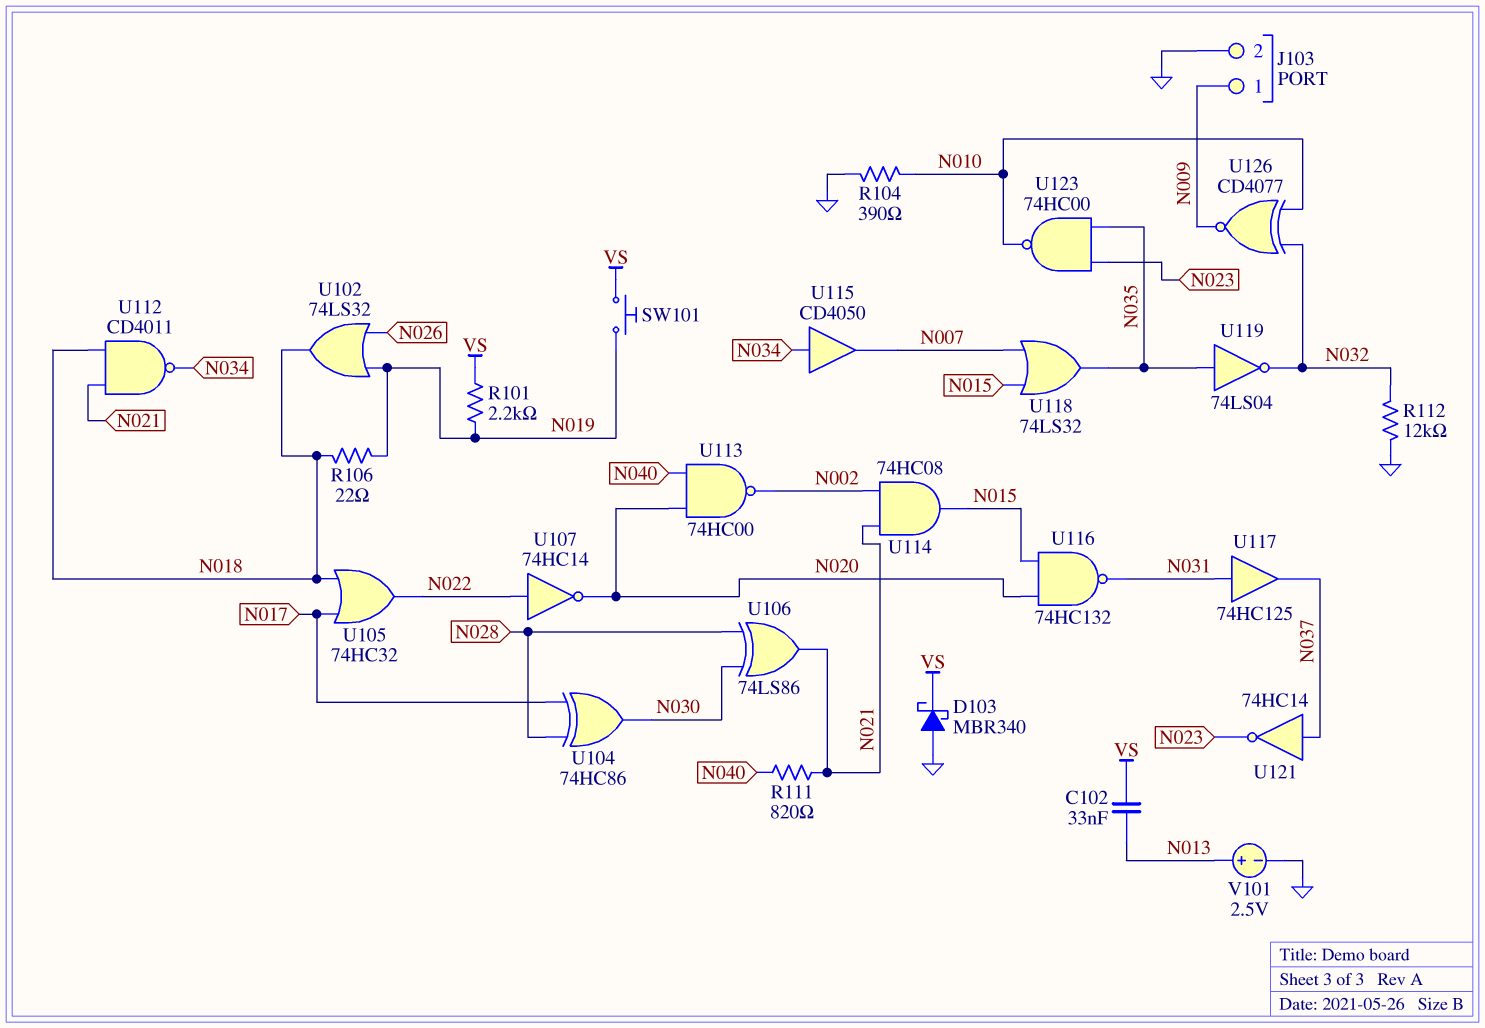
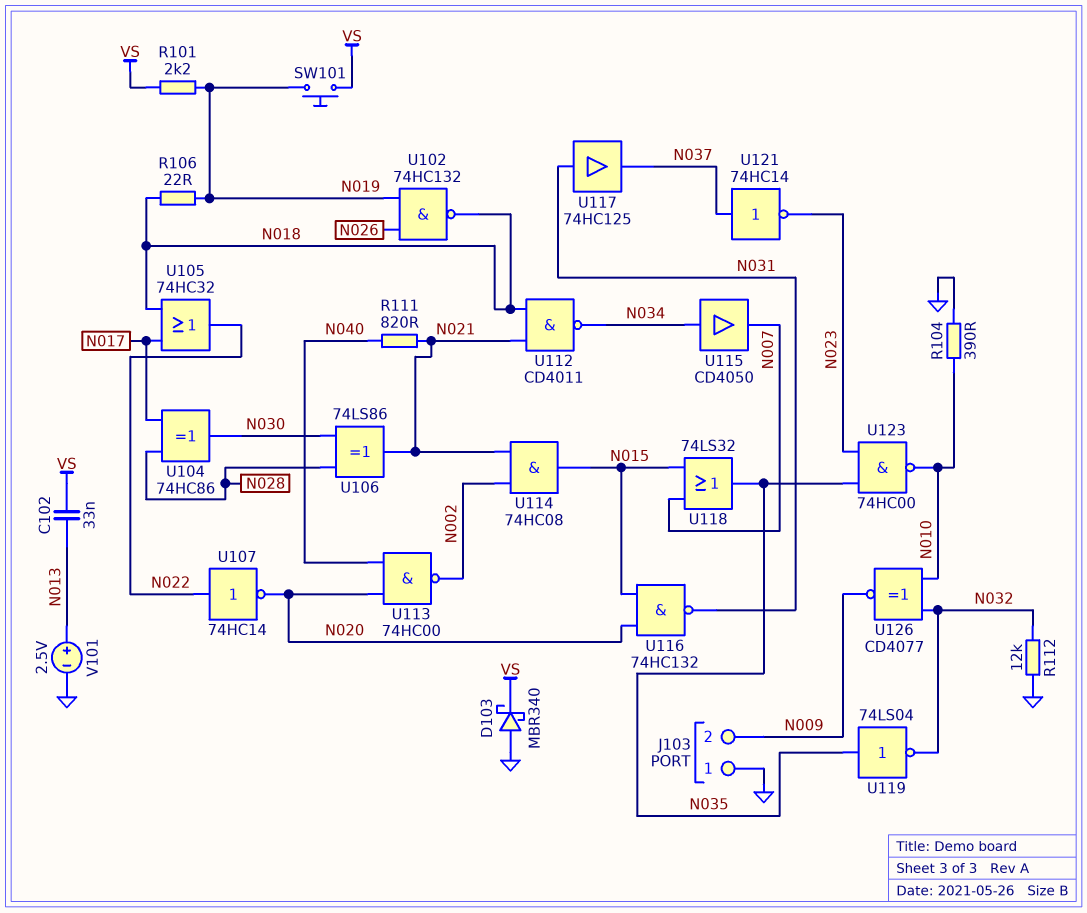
J103 pin 1: N009 -> GND
J103 pin 2: GND -> N009
U102: OR 74LS32 (in N019, in N026, out N018) -> NAND 74HC132 (in N019, in N026, out N018)

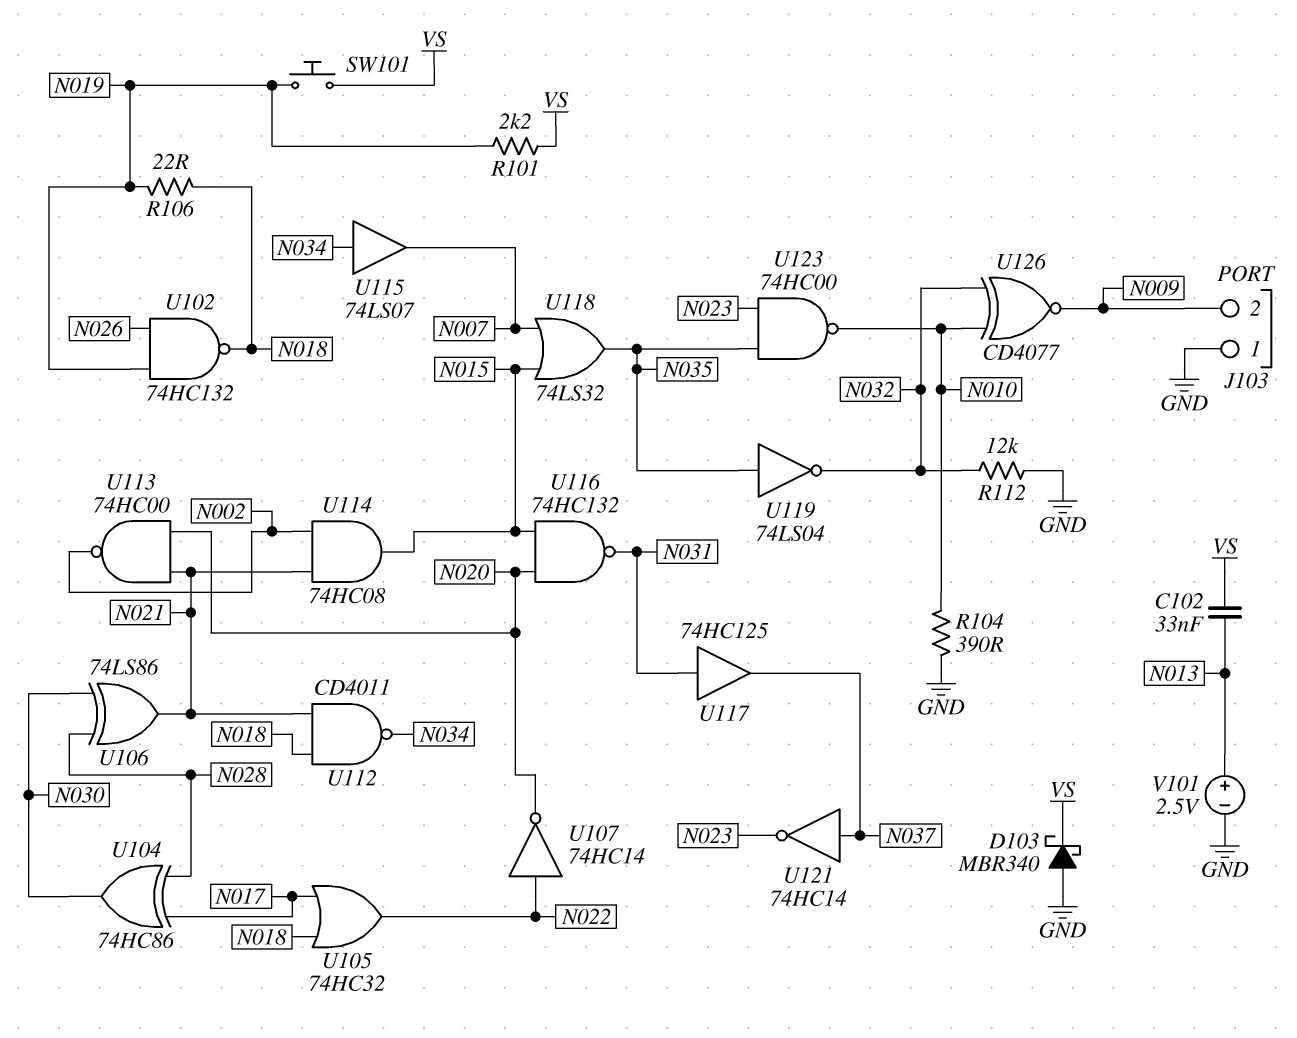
R111: 820 (N021, N040) -> none
U113: NAND 74HC00 (in N020, in N040, out N002) -> NAND 74HC00 (in N020, in N021, out N002)
U115: buffer CD4050 (in N034, out N007) -> buffer 74LS07 (in N034, out N007)

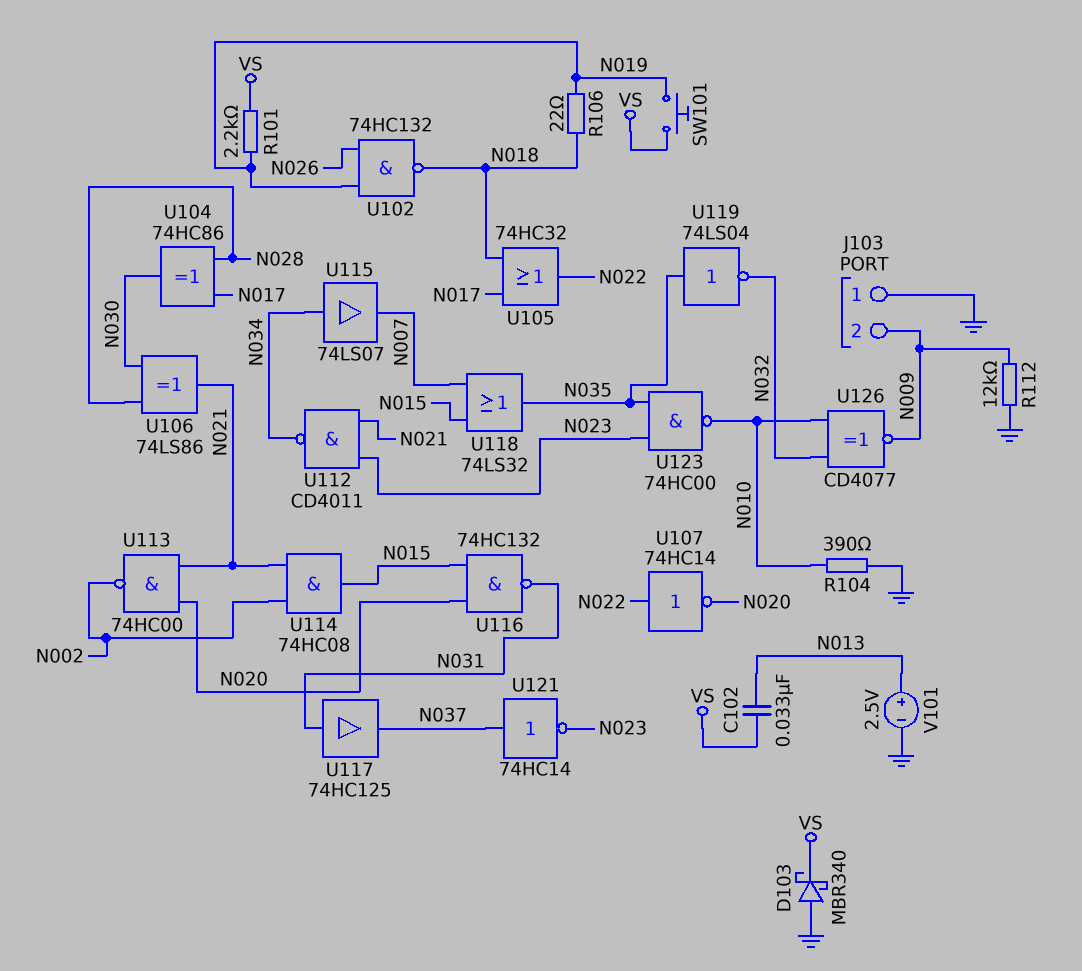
R112: 12k (GND, N032) -> 12k (GND, N009)
U112: NAND CD4011 (in N018, in N021, out N034) -> NAND CD4011 (in N021, in N023, out N034)

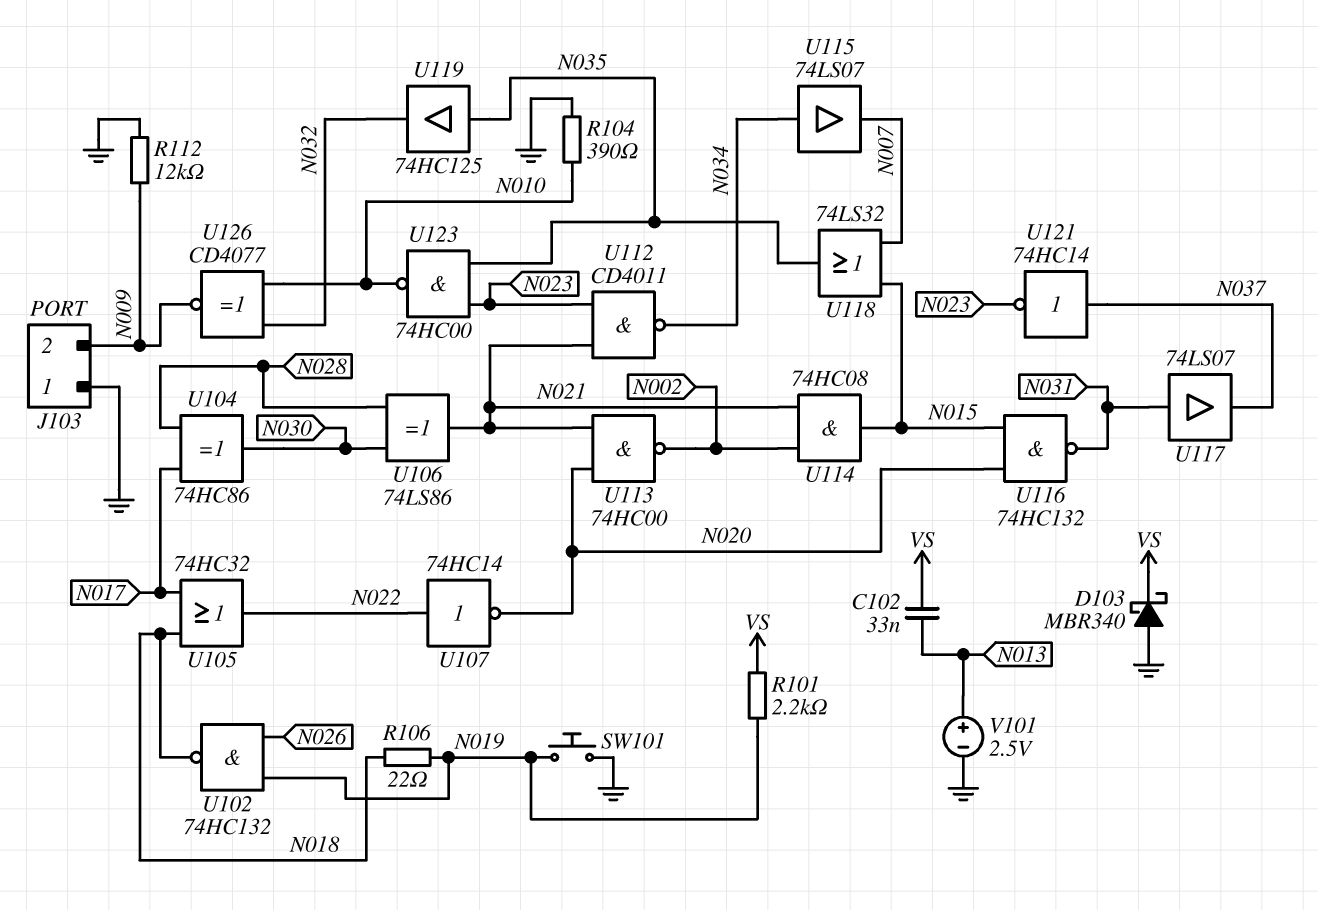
SW101: button (N019, VS) -> button (GND, N019)
U117: buffer 74HC125 (in N031, out N037) -> buffer 74LS07 (in N031, out N037)
U119: NOT 74LS04 (in N035, out N032) -> buffer 74HC125 (in N035, out N032)

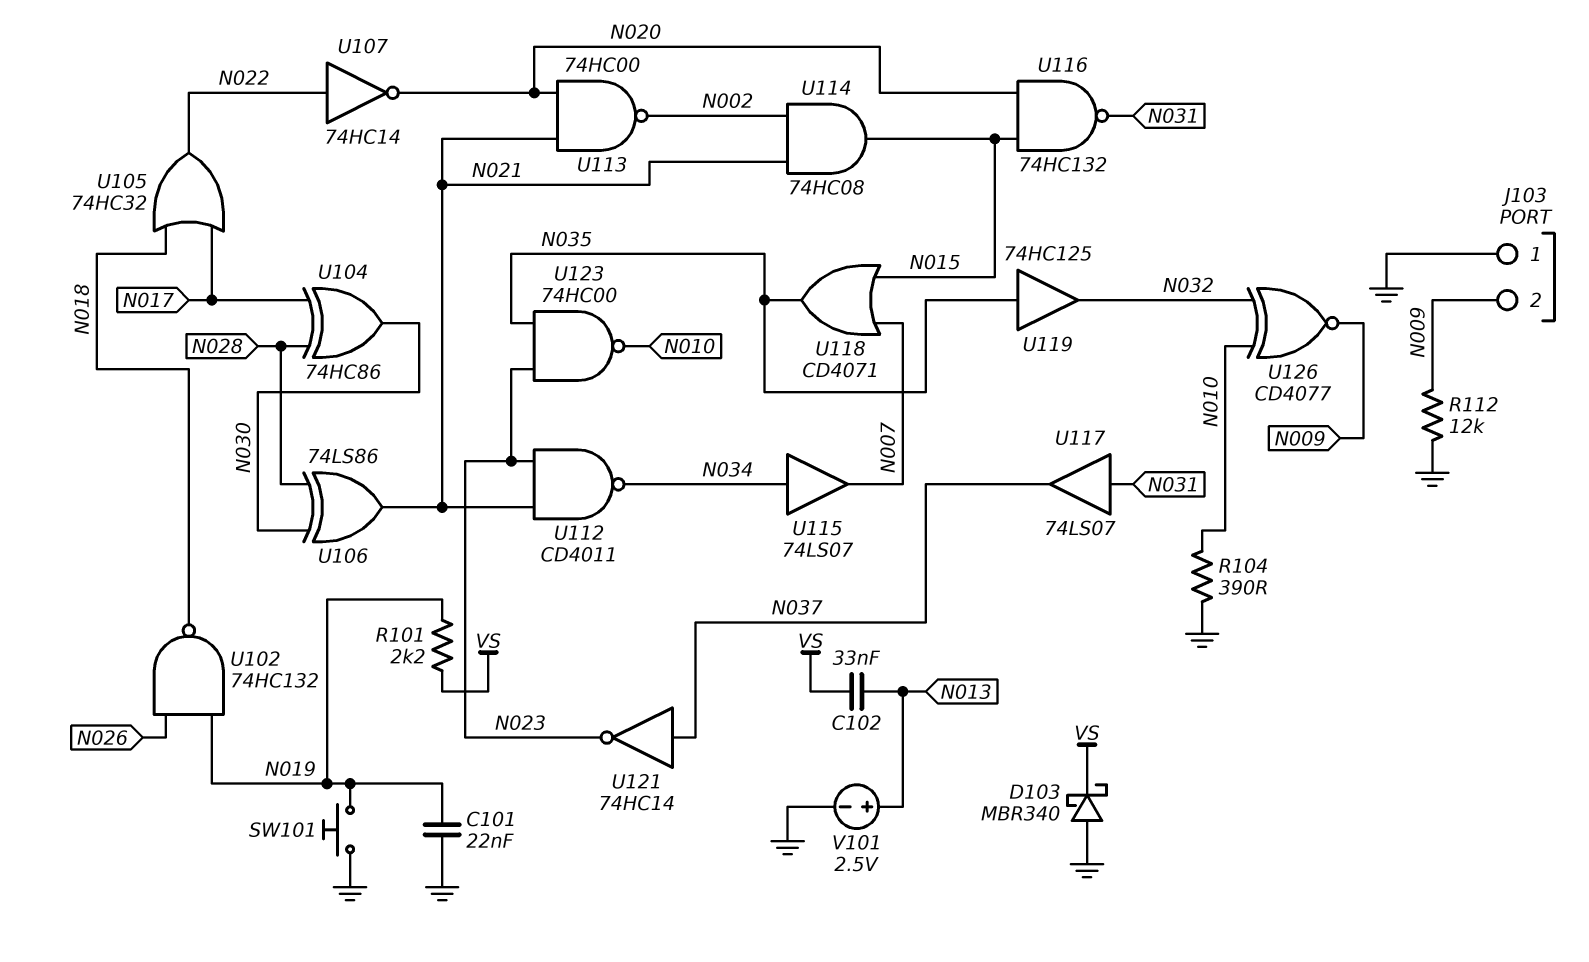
C101: none -> 22nF (GND, N019)
R106: 22 (N018, N019) -> none
U118: OR 74LS32 (in N007, in N015, out N035) -> OR CD4071 (in N007, in N015, out N035)

